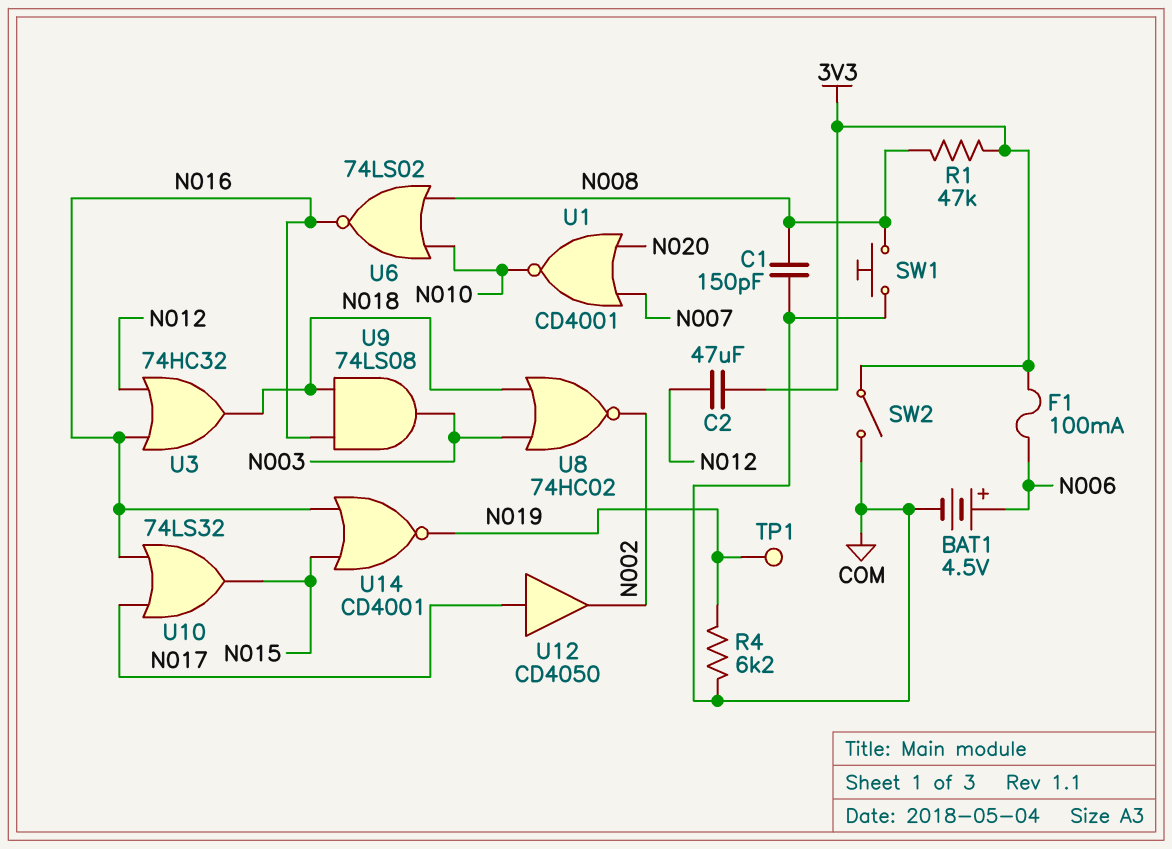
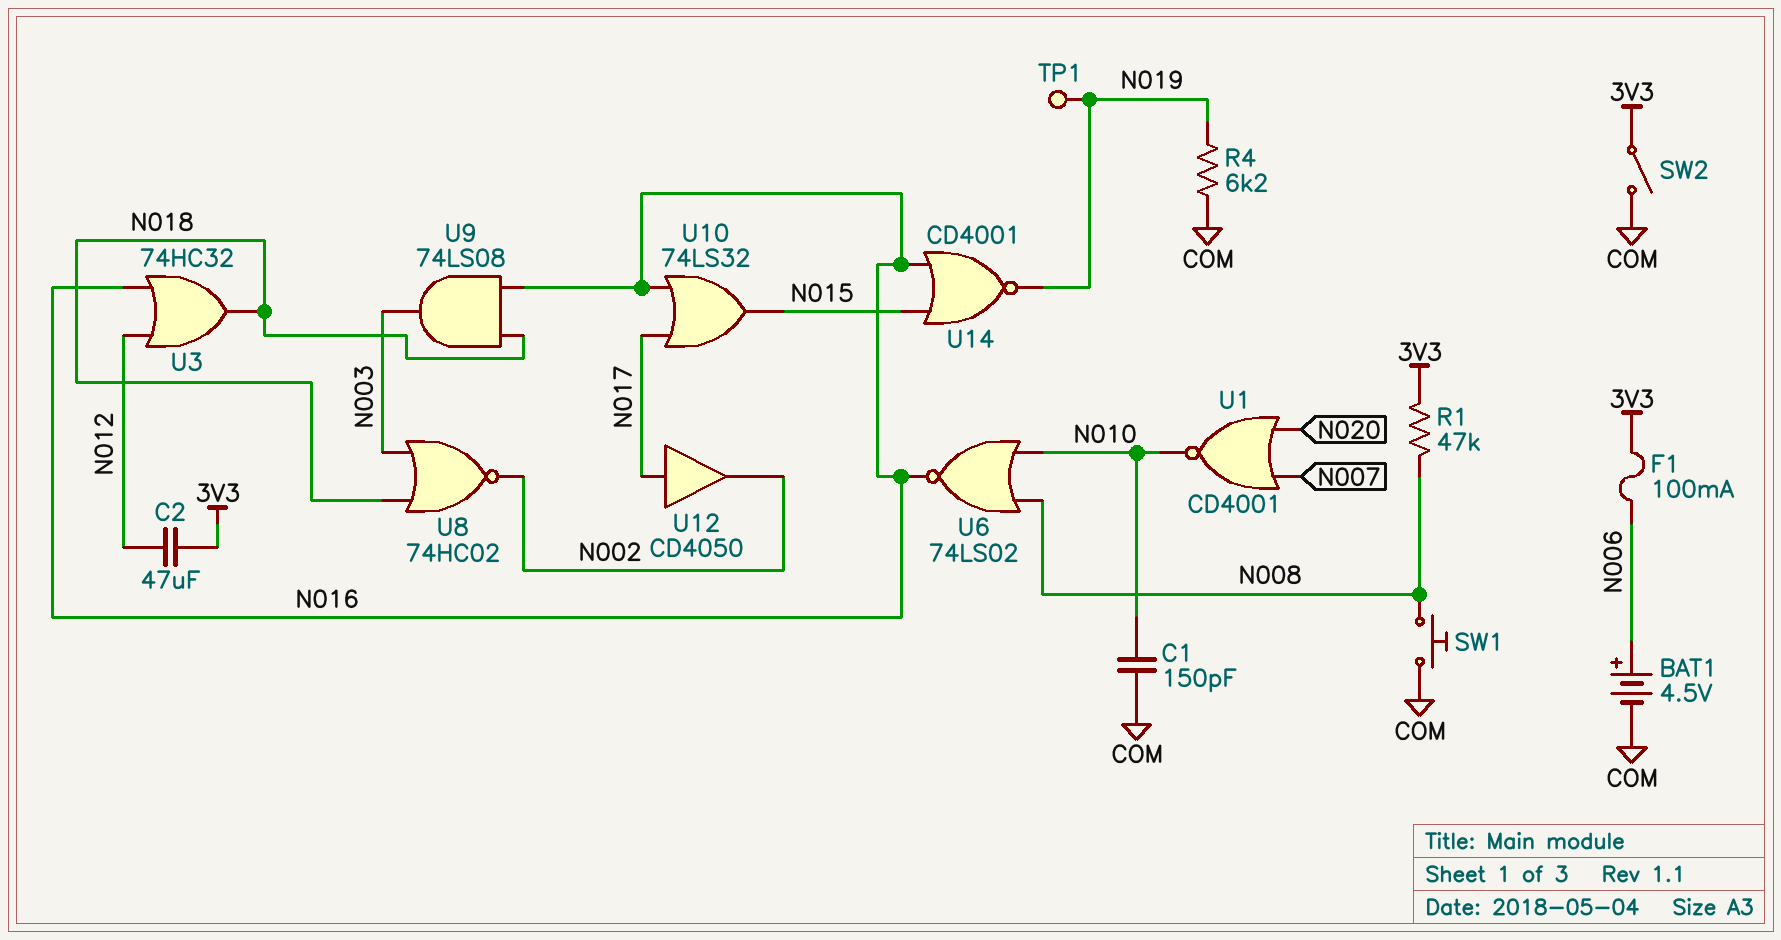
C1: 150pF (COM, N008) -> 150pF (COM, N010)

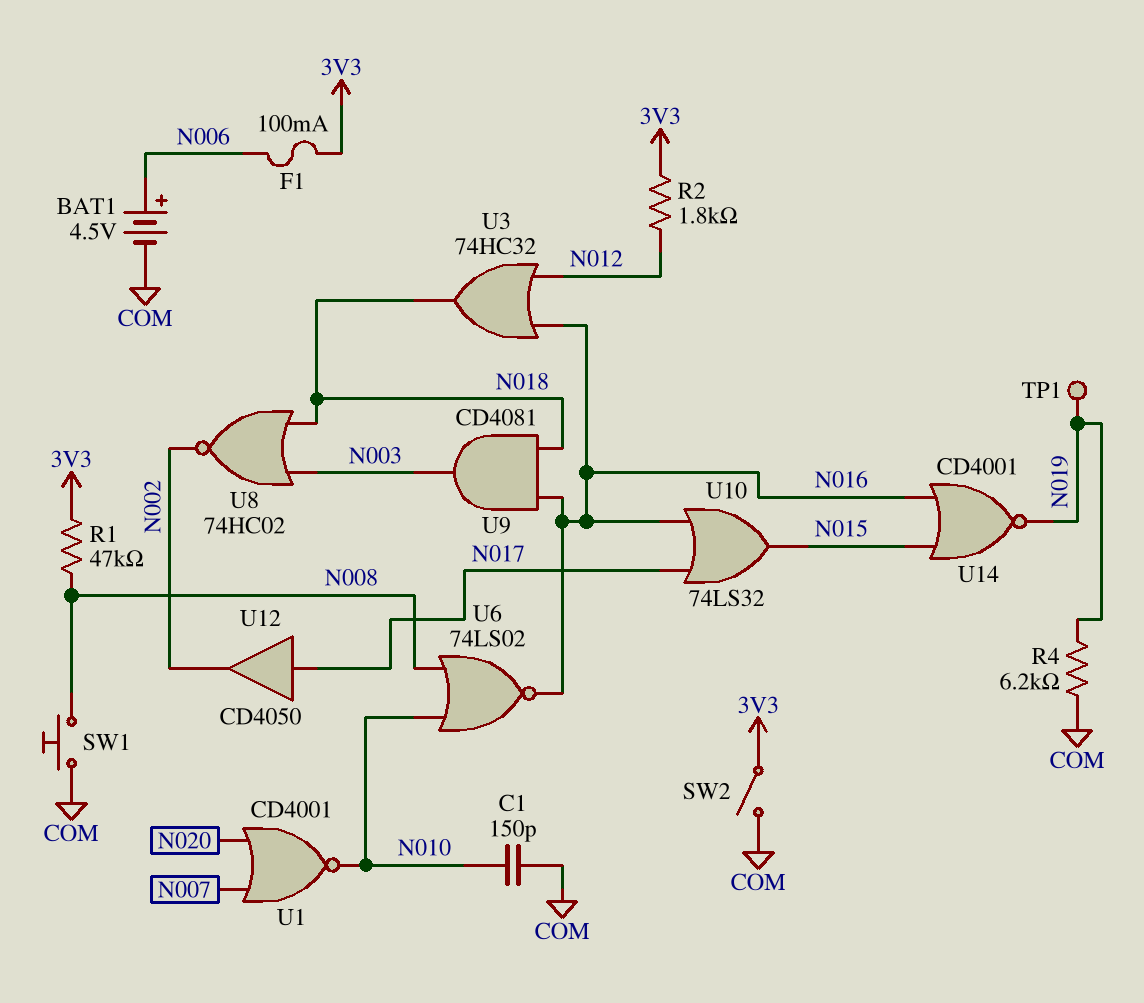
C2: 47uF (3V3, N012) -> none
R2: none -> 1.8k (3V3, N012)
U9: AND 74LS08 (in N016, in N018, out N003) -> AND CD4081 (in N016, in N018, out N003)

